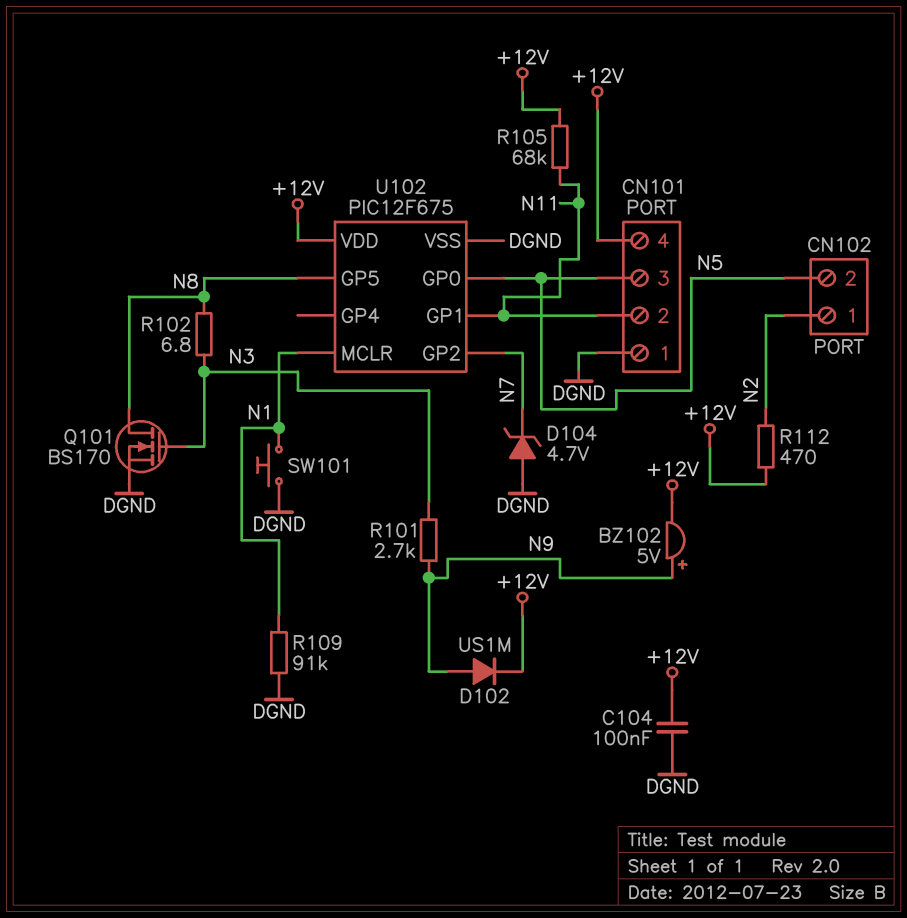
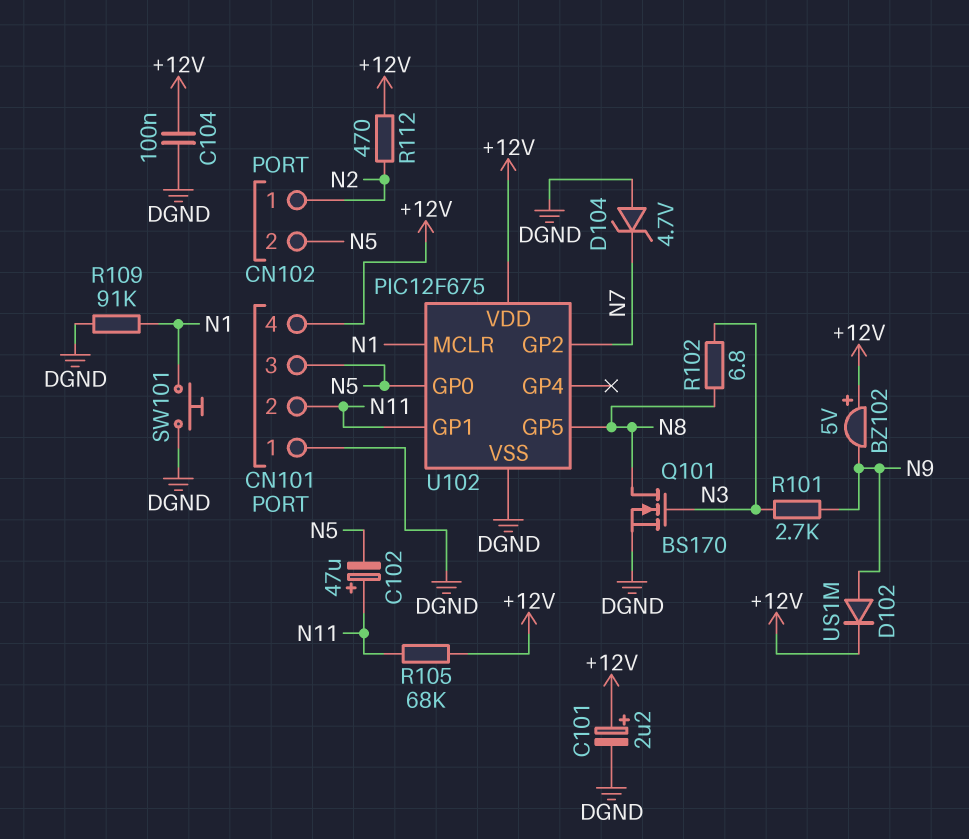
BZ102: buzzer 5V (plus N9, minus +12V) -> buzzer 5V (plus +12V, minus N9)
C101: none -> 2.2uF (plus +12V, minus DGND)
C102: none -> 47uF (plus N11, minus N5)

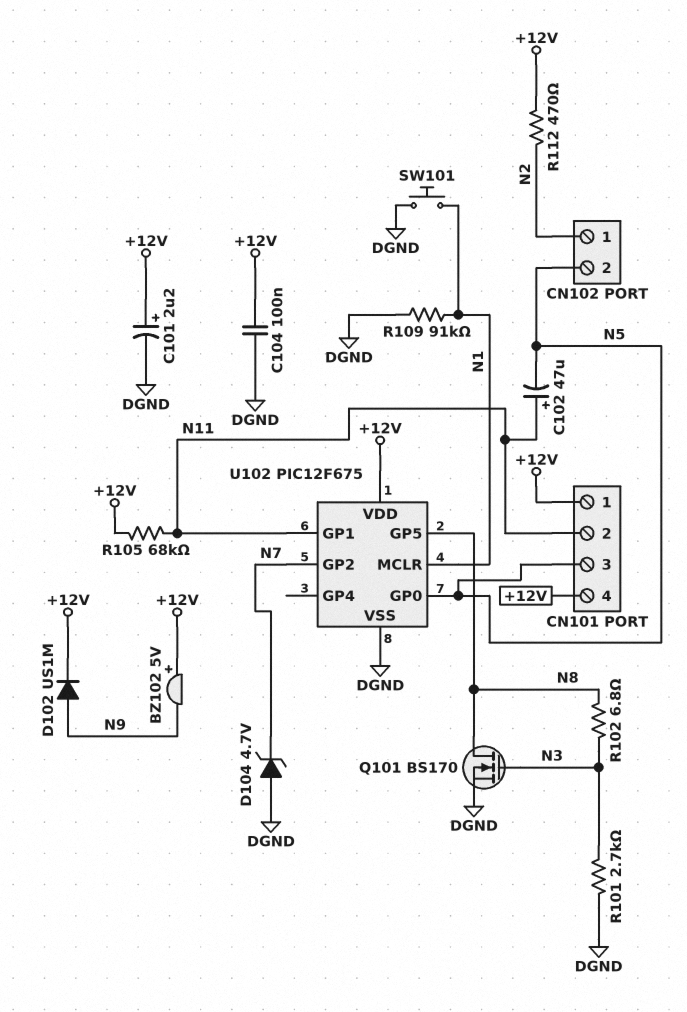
CN101 pin 1: DGND -> +12V
R101: 2.7k (N3, N9) -> 2.7k (DGND, N3)

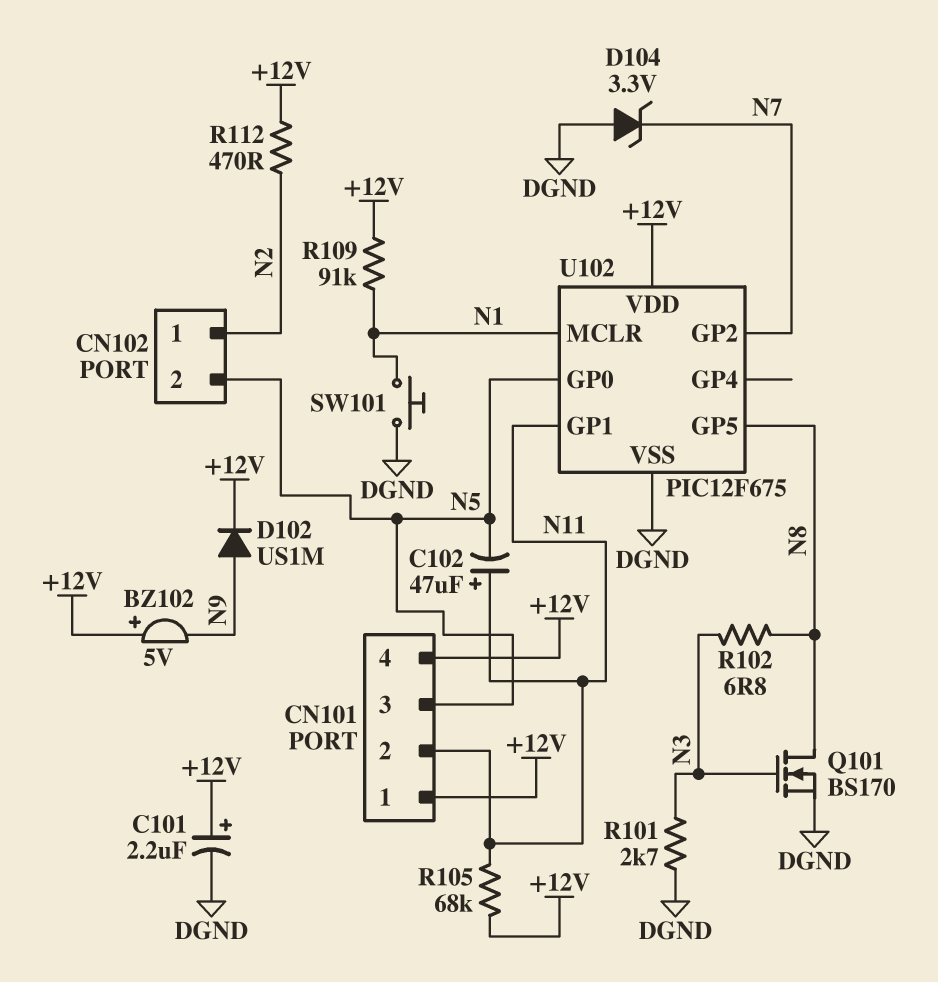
C104: 100nF (+12V, DGND) -> none
D104: zener 4.7V (A DGND, K N7) -> zener 3.3V (A DGND, K N7)
R109: 91k (DGND, N1) -> 91k (+12V, N1)

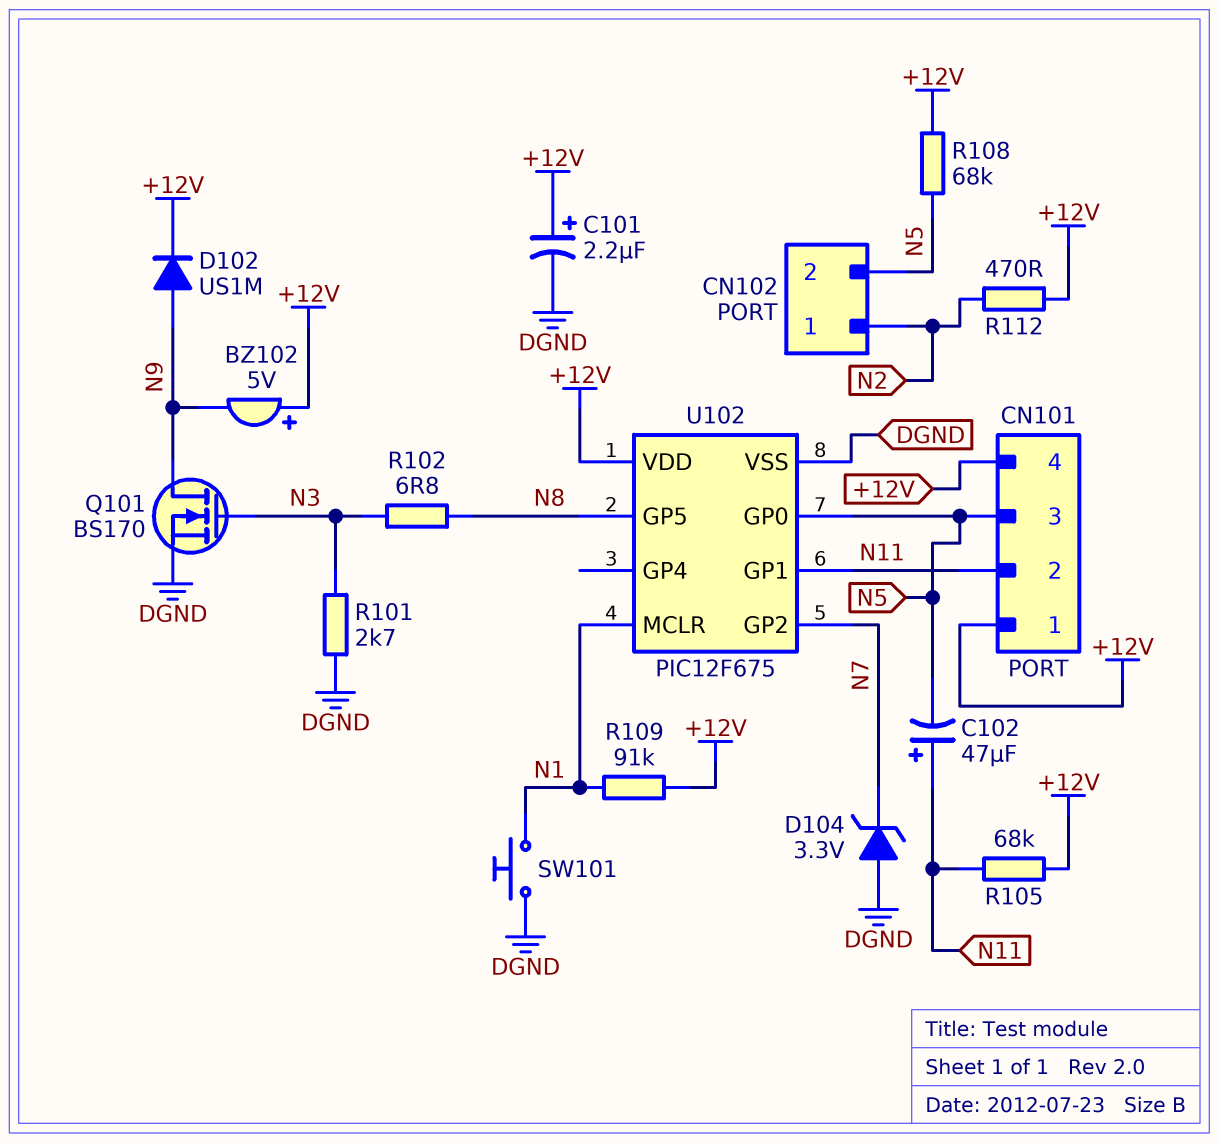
Q101: NMOS BS170 (G N3, D N8, S DGND) -> NMOS BS170 (G N3, D N9, S DGND)
R108: none -> 68k (+12V, N5)

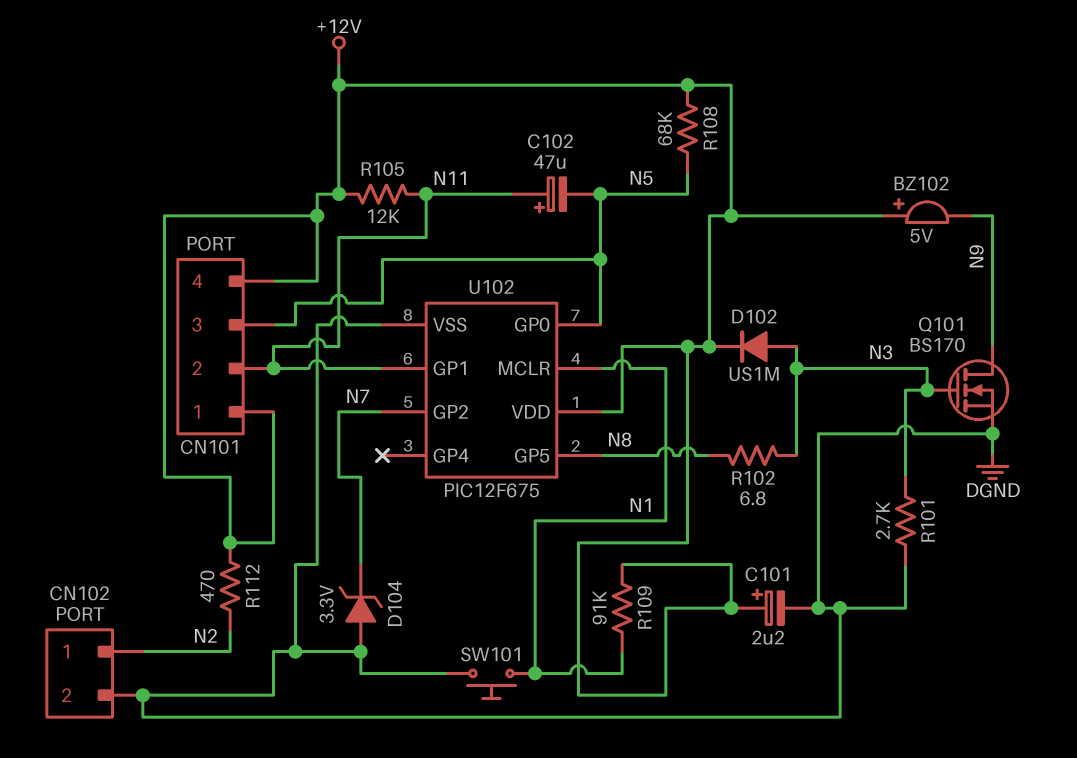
CN102 pin 2: N5 -> DGND
D102: diode US1M (A N9, K +12V) -> diode US1M (A N3, K +12V)
R105: 68k (+12V, N11) -> 12k (+12V, N11)

